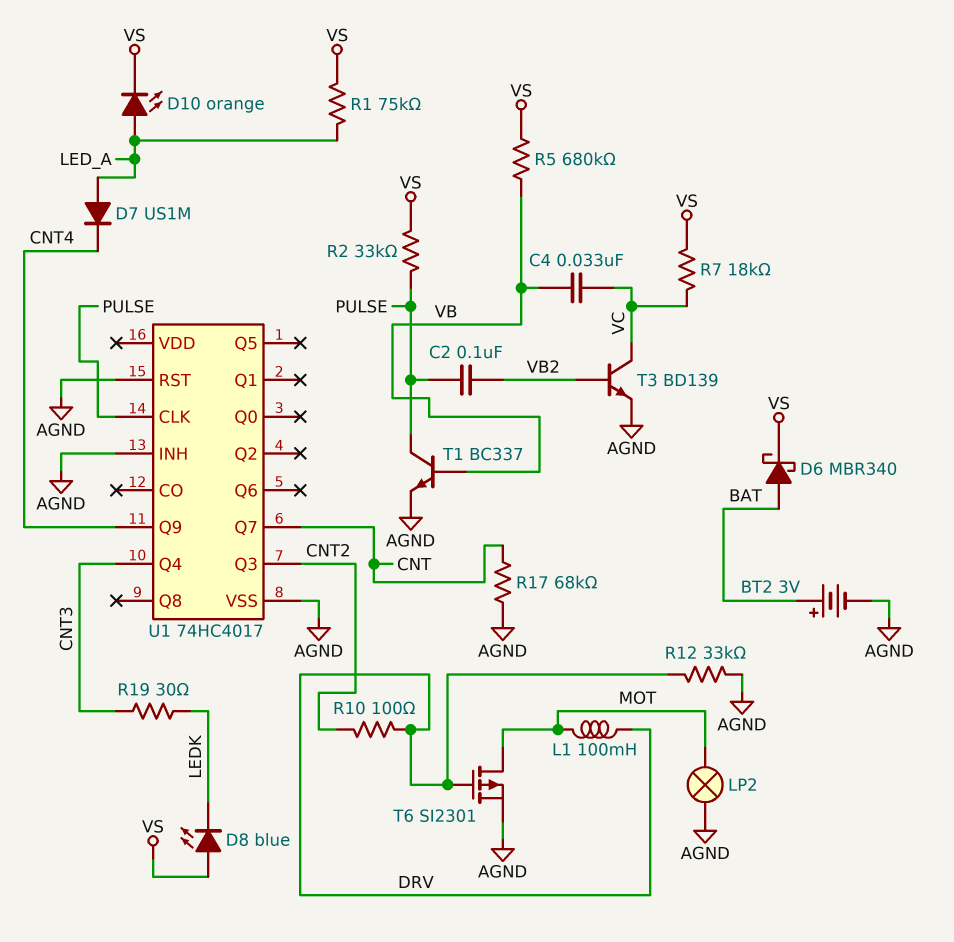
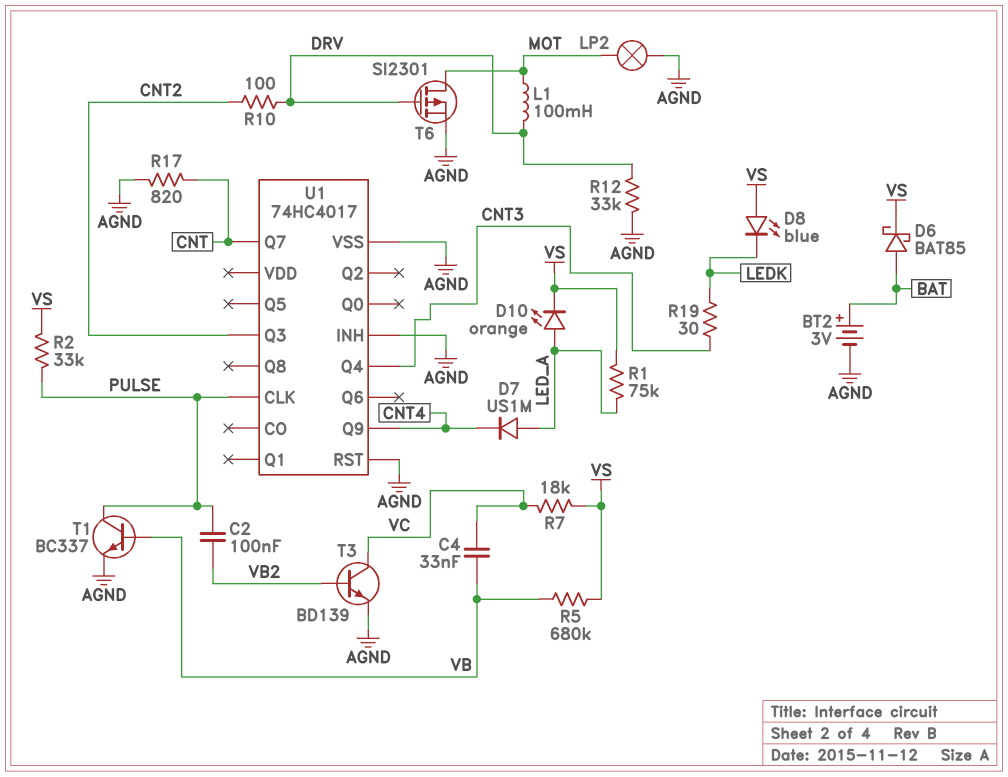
D6: schottky MBR340 (A BAT, K VS) -> schottky BAT85 (A BAT, K VS)
R17: 68k (AGND, CNT) -> 820 (AGND, CNT)

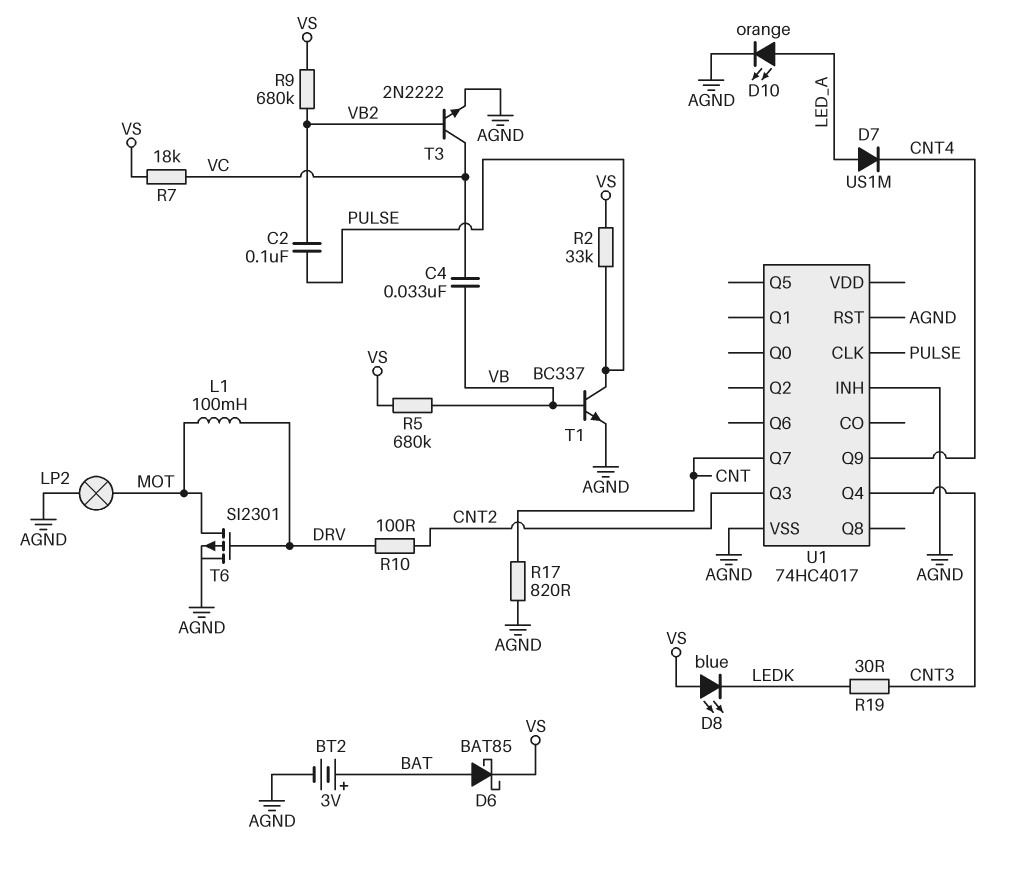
D10: LED orange (A LED_A, K VS) -> LED orange (A LED_A, K AGND)
R1: 75k (LED_A, VS) -> none
R9: none -> 680k (VB2, VS)
R12: 33k (AGND, DRV) -> none
T3: NPN BD139 (B VB2, C VC, E AGND) -> NPN 2N2222 (B VB2, C VC, E AGND)

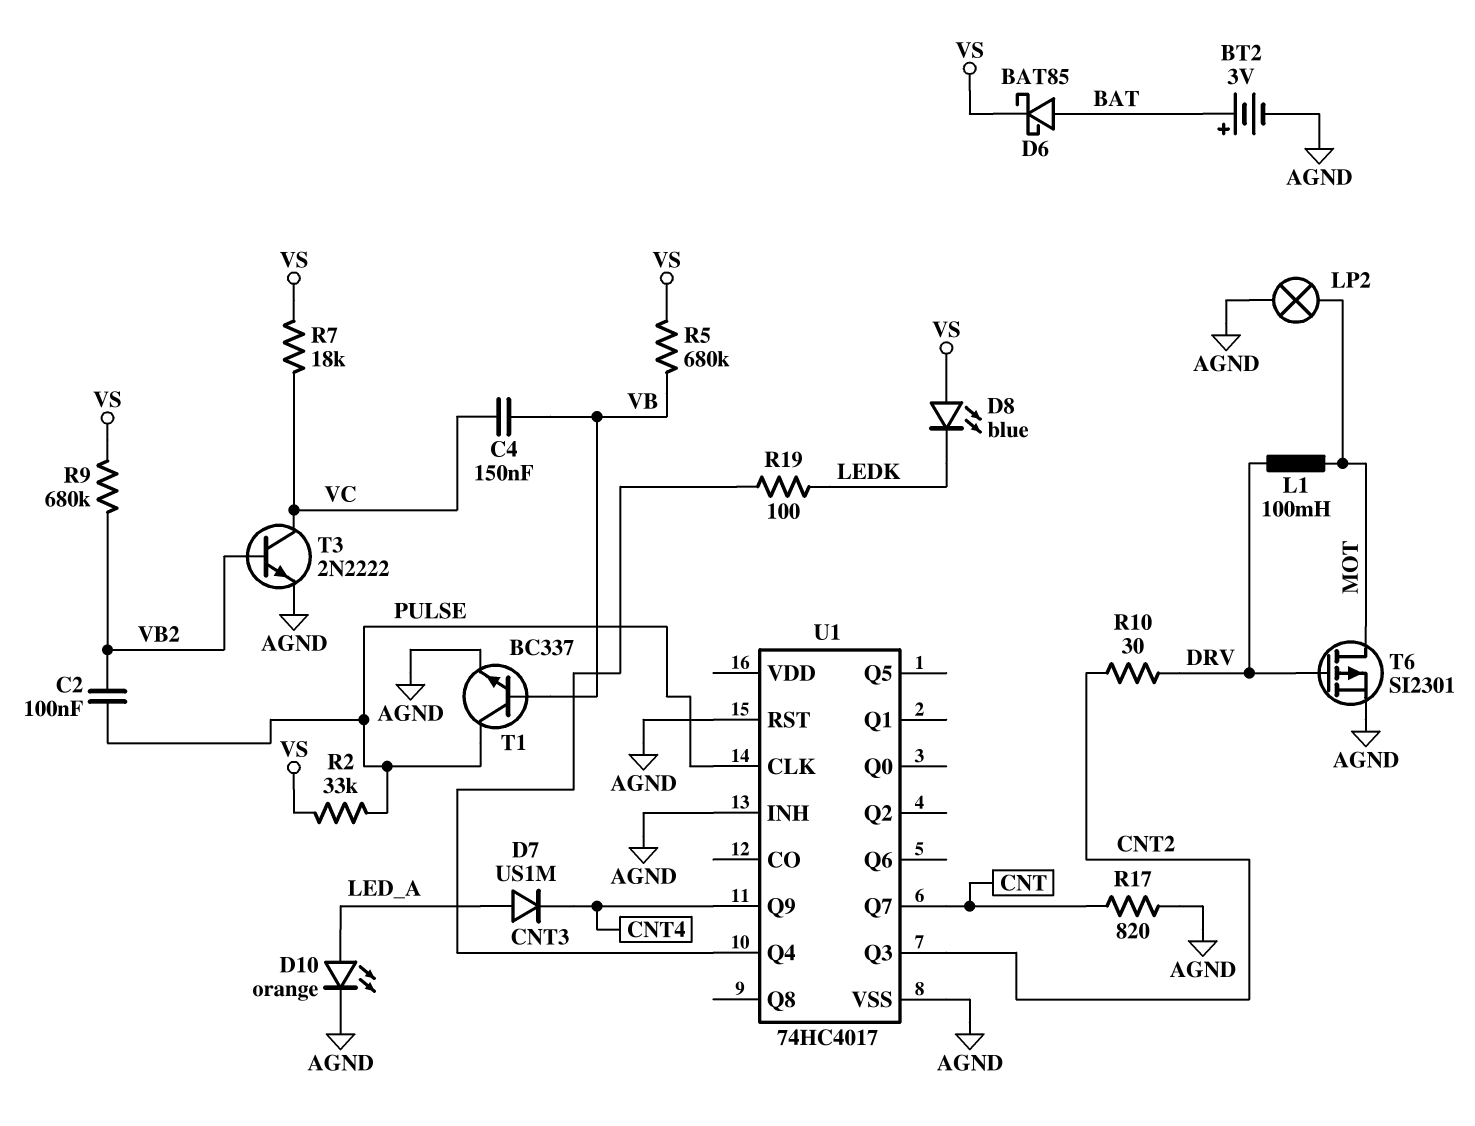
C4: 33nF (VB, VC) -> 150nF (VB, VC)
R10: 100 (CNT2, DRV) -> 30 (CNT2, DRV)
R19: 30 (CNT3, LEDK) -> 100 (CNT3, LEDK)

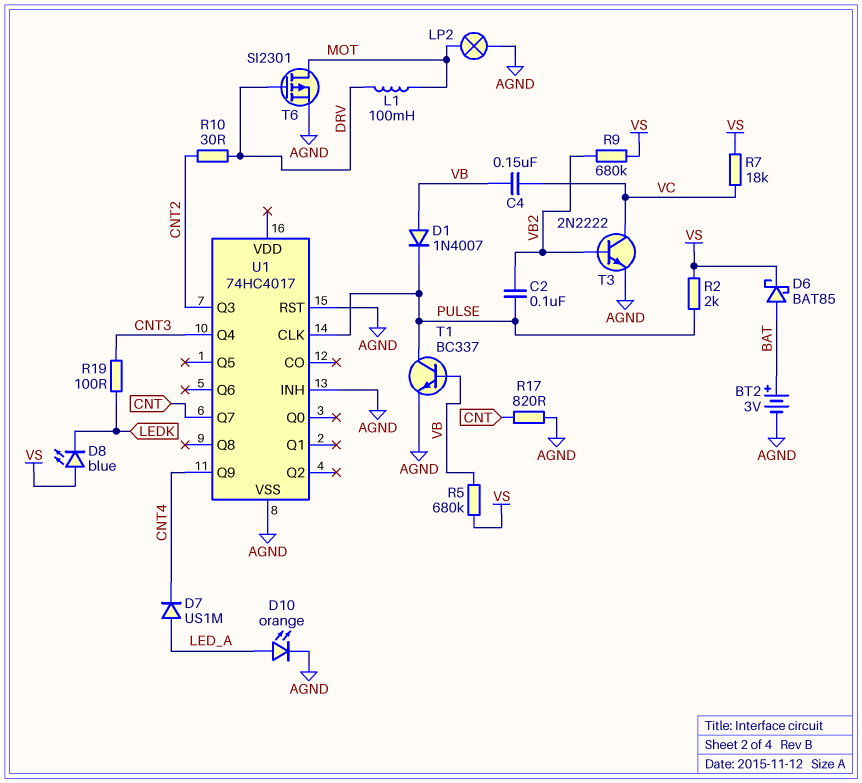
D1: none -> diode 1N4007 (A VB, K PULSE)
R2: 33k (PULSE, VS) -> 2k (PULSE, VS)

